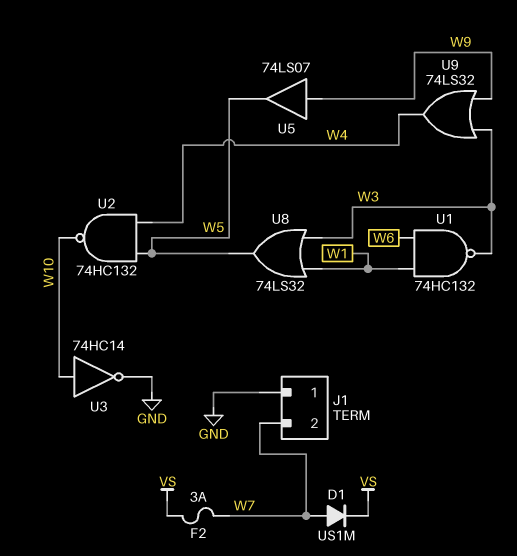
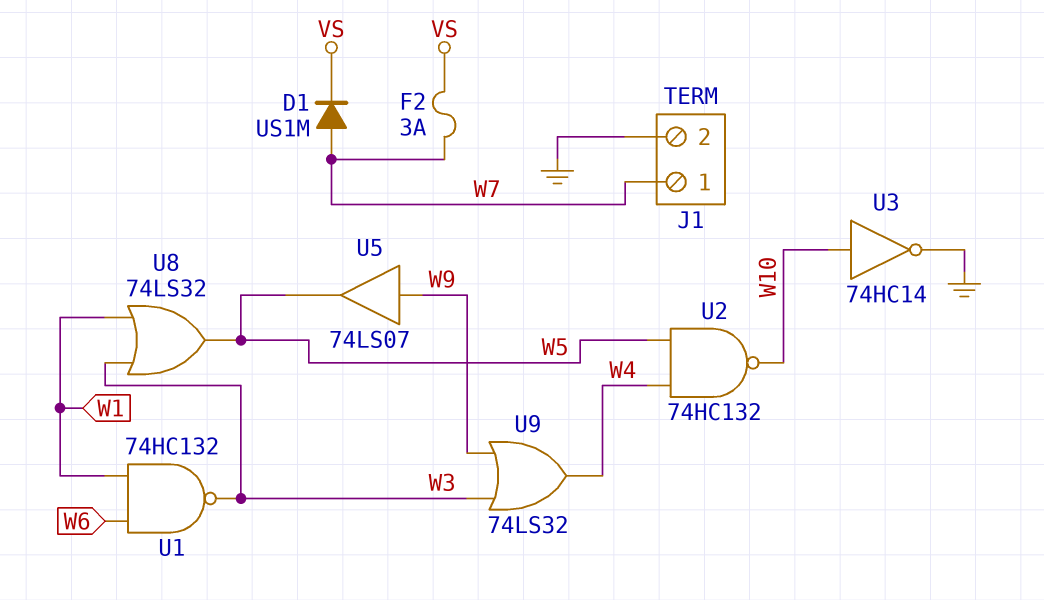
J1 pin 1: GND -> W7
J1 pin 2: W7 -> GND

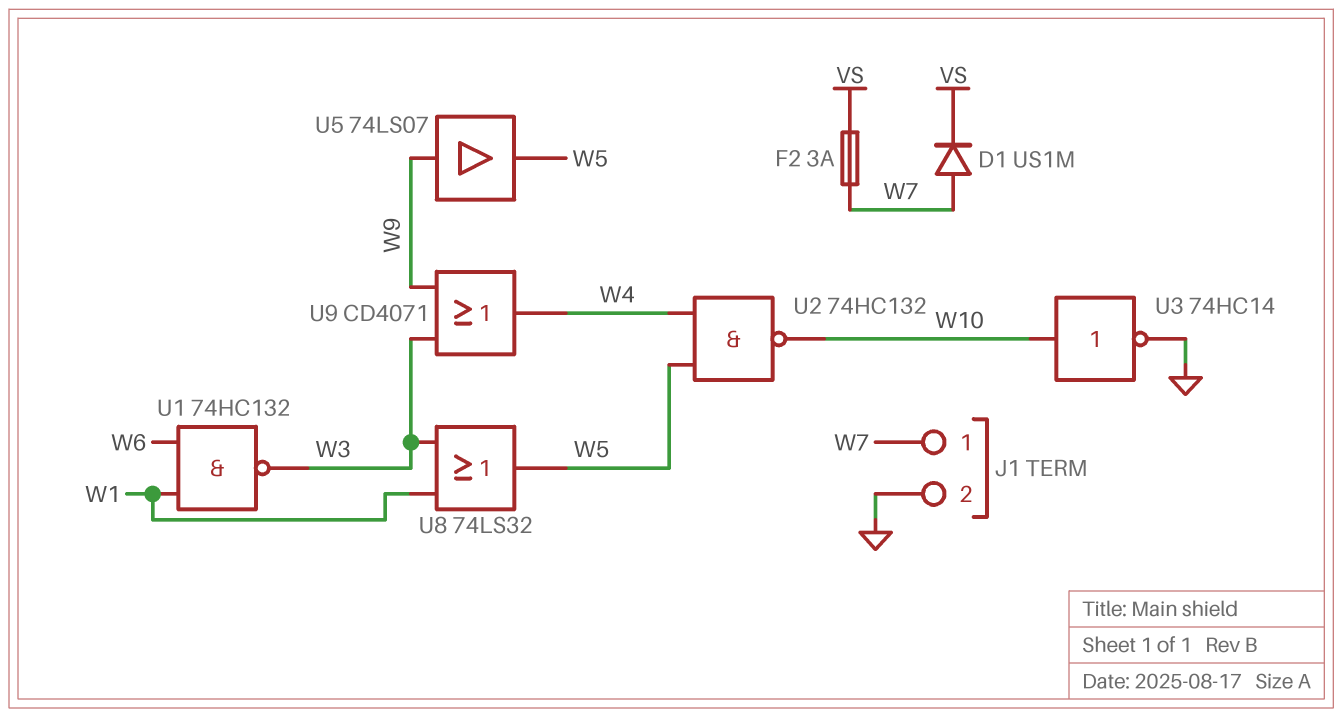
U9: OR 74LS32 (in W3, in W9, out W4) -> OR CD4071 (in W3, in W9, out W4)

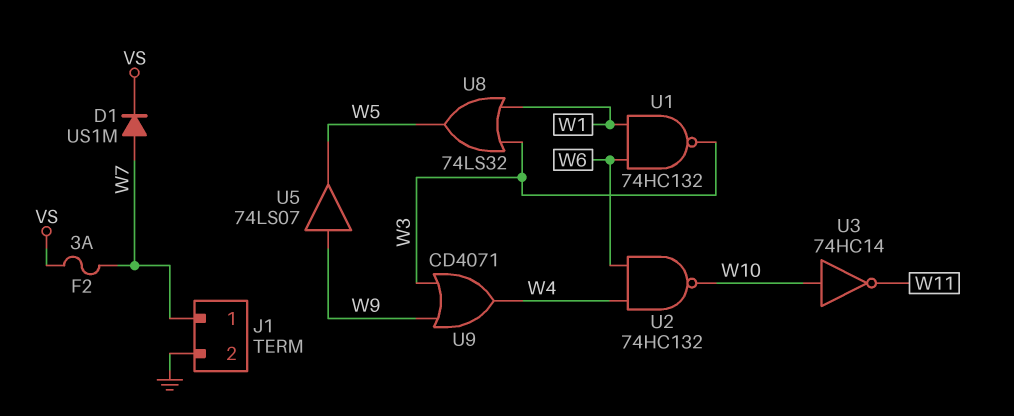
U2: NAND 74HC132 (in W4, in W5, out W10) -> NAND 74HC132 (in W4, in W6, out W10)
U3: NOT 74HC14 (in W10, out GND) -> NOT 74HC14 (in W10, out W11)

